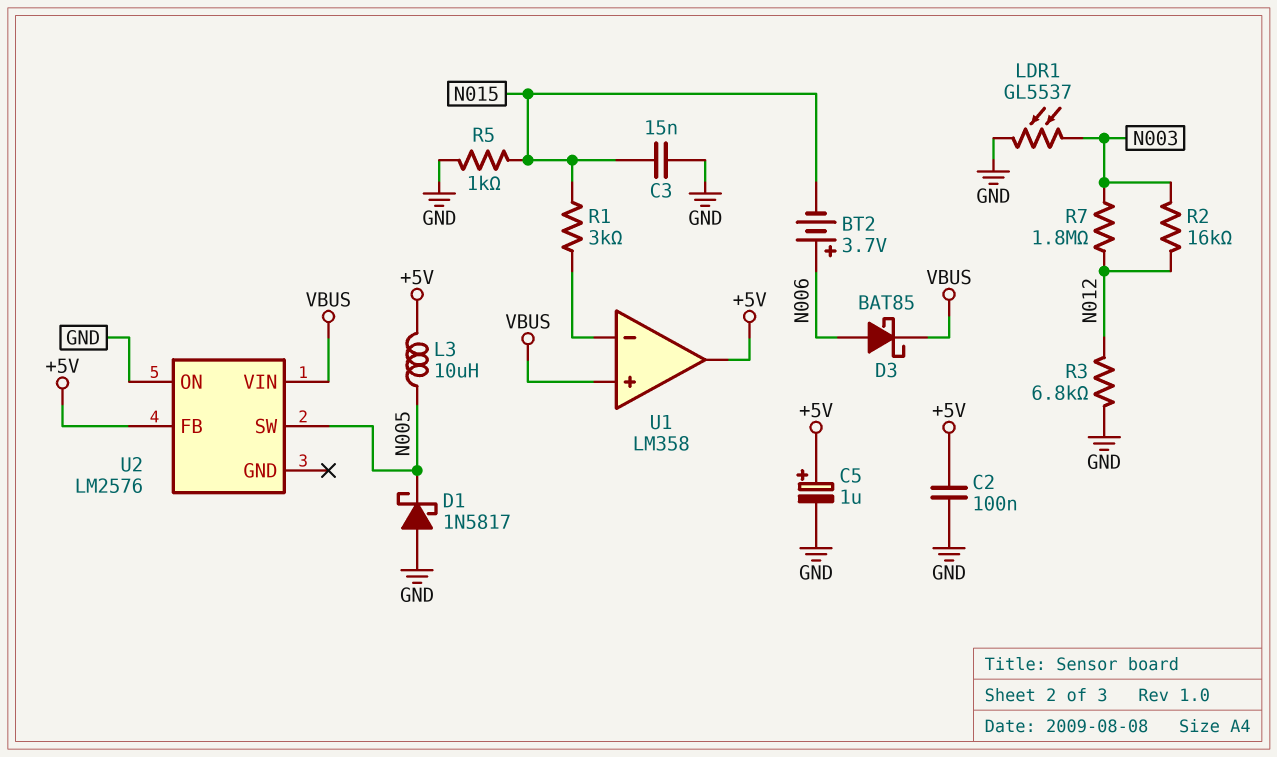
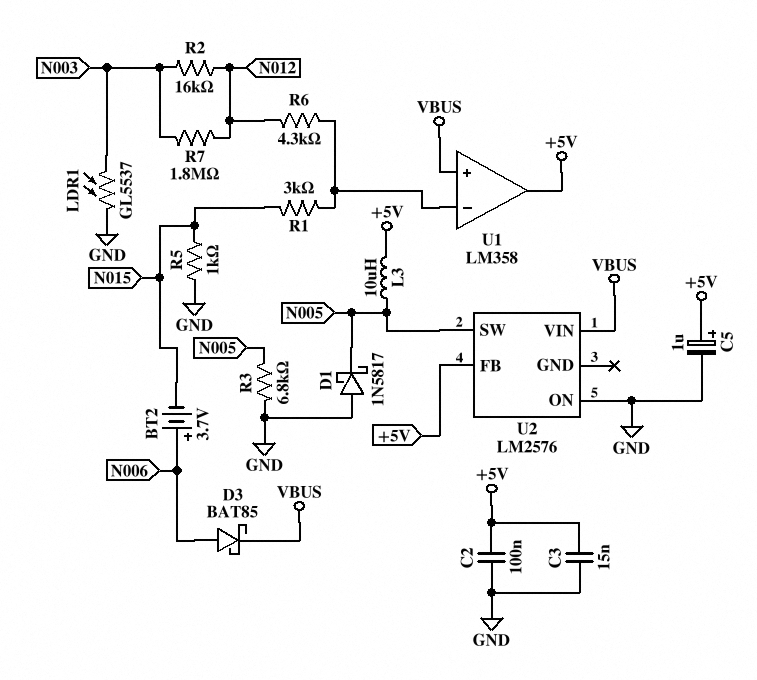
C3: 15nF (GND, N015) -> 15nF (+5V, GND)
R3: 6.8k (GND, N012) -> 6.8k (GND, N005)
R6: none -> 4.3k (N012, U1/in-)

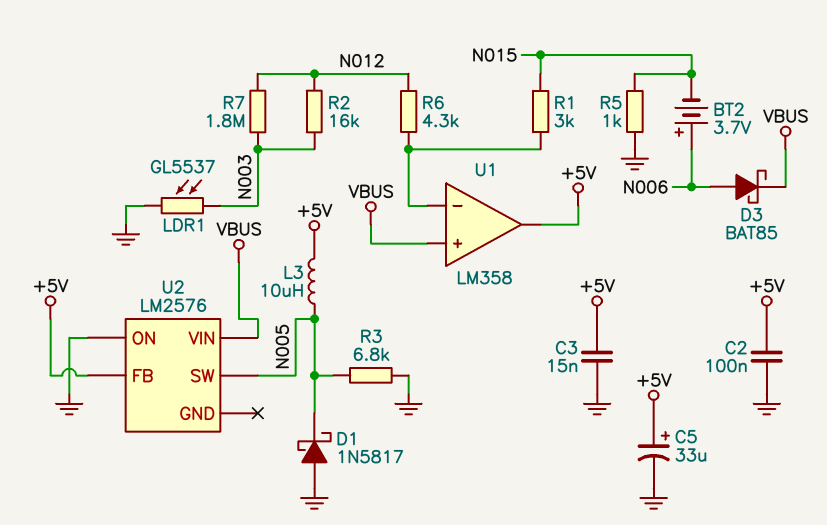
C5: 1uF (plus +5V, minus GND) -> 33uF (plus +5V, minus GND)

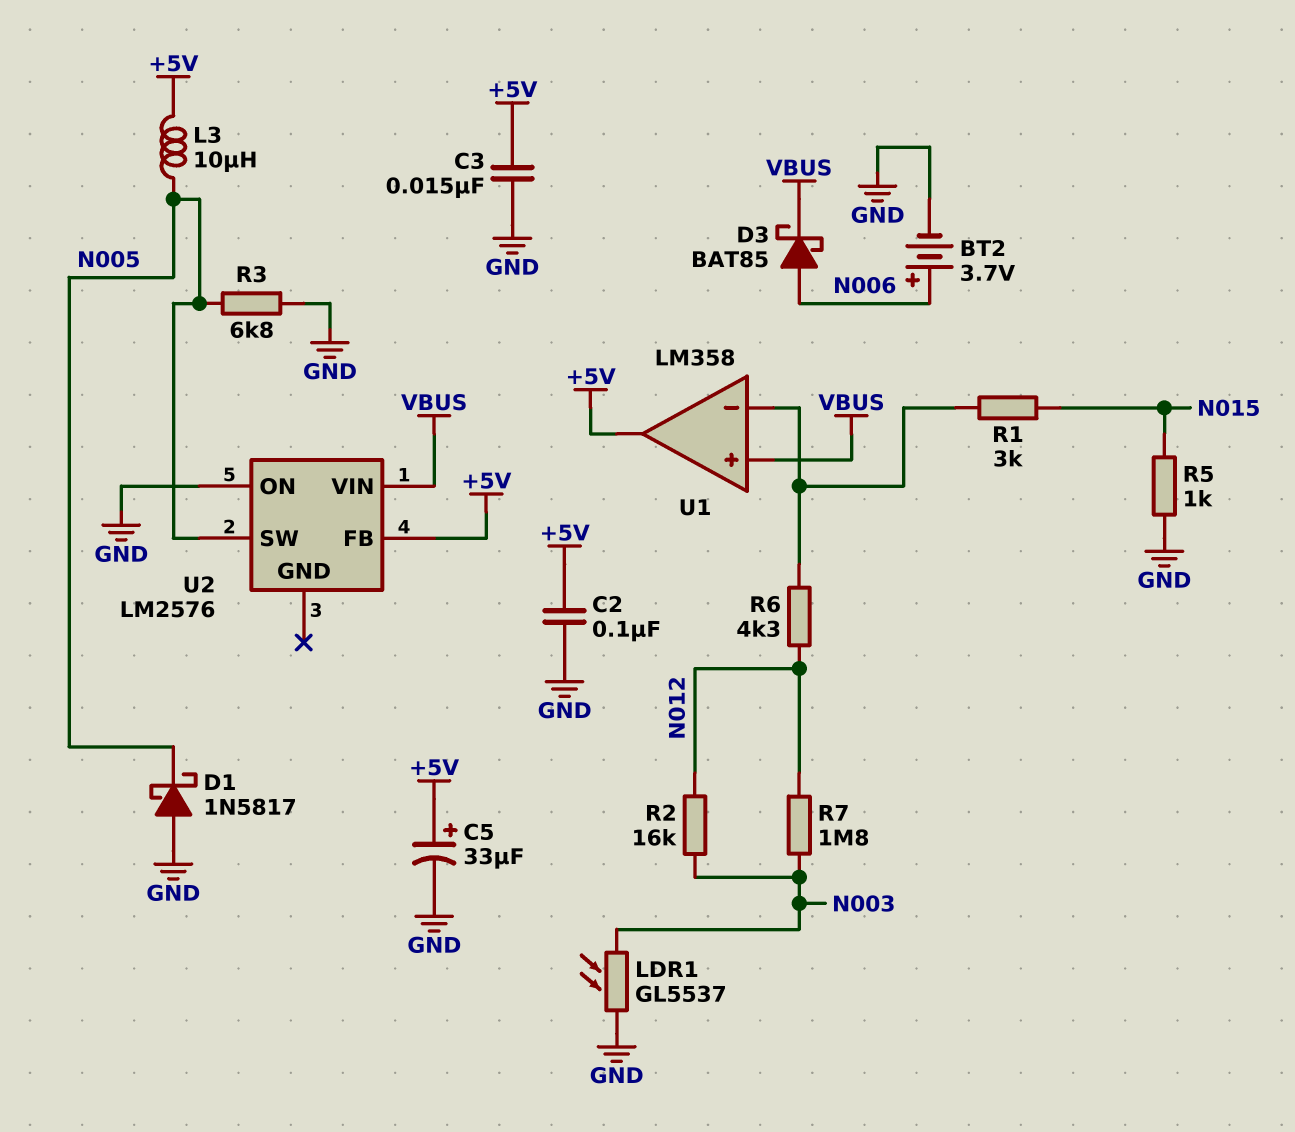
BT2: 3.7V (plus N006, minus N015) -> 3.7V (plus N006, minus GND)

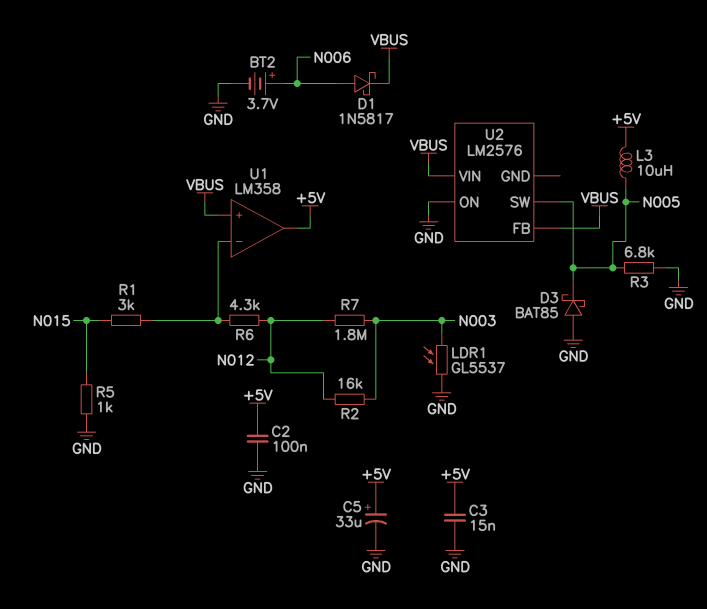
D1: schottky 1N5817 (A GND, K N005) -> schottky 1N5817 (A N006, K VBUS)
D3: schottky BAT85 (A N006, K VBUS) -> schottky BAT85 (A GND, K N005)
U2 pin FB: +5V -> VBUS

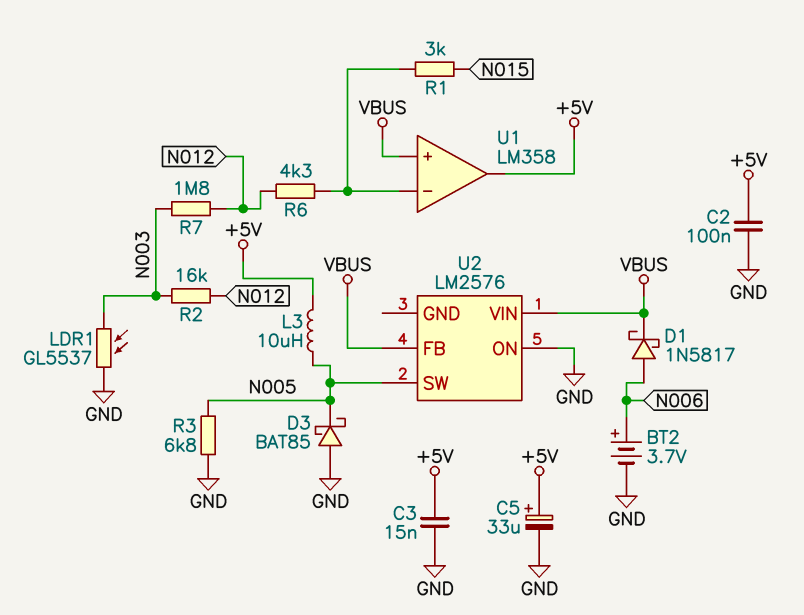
R5: 1k (GND, N015) -> none

